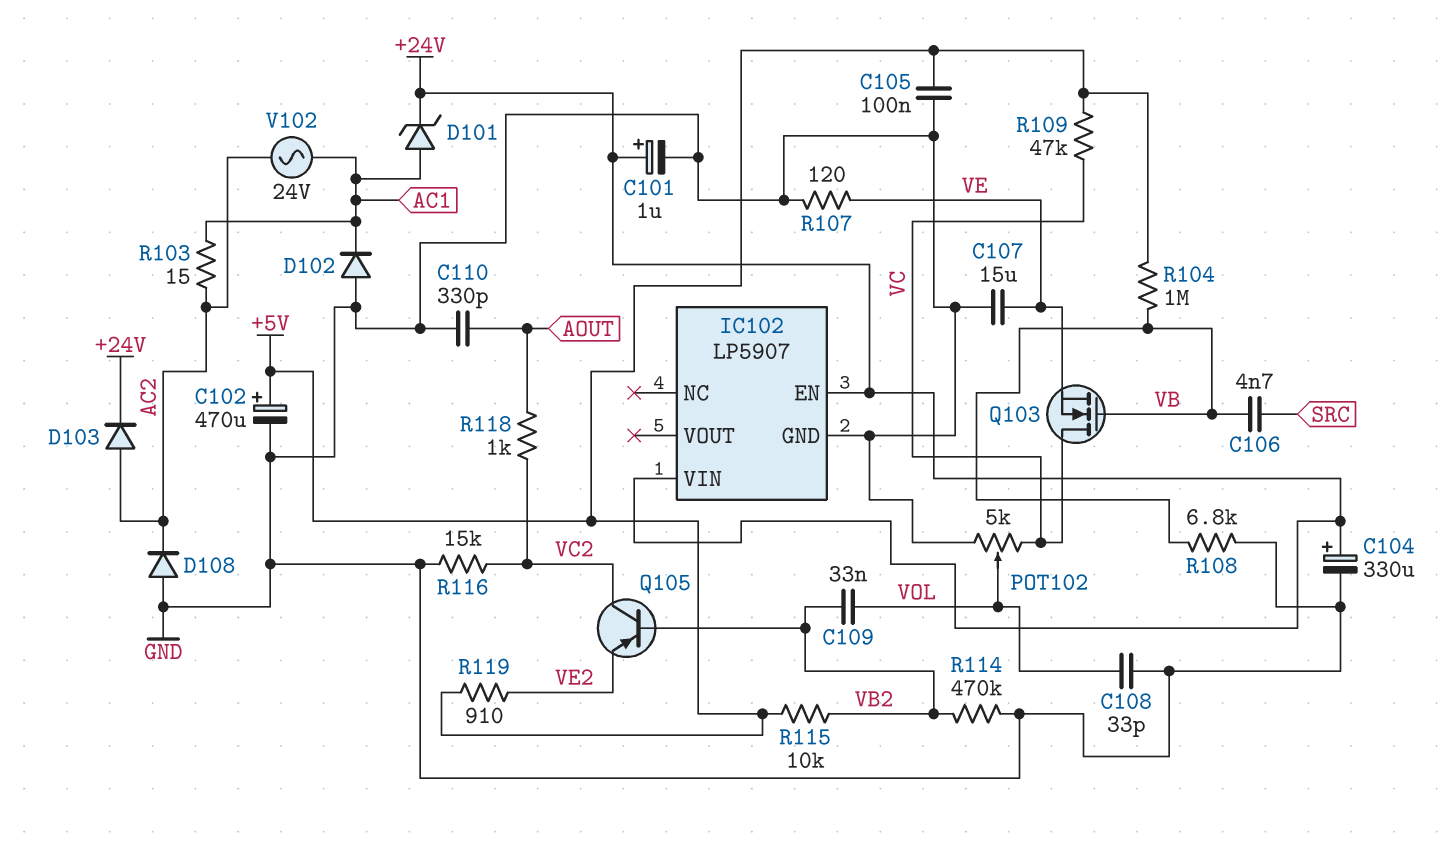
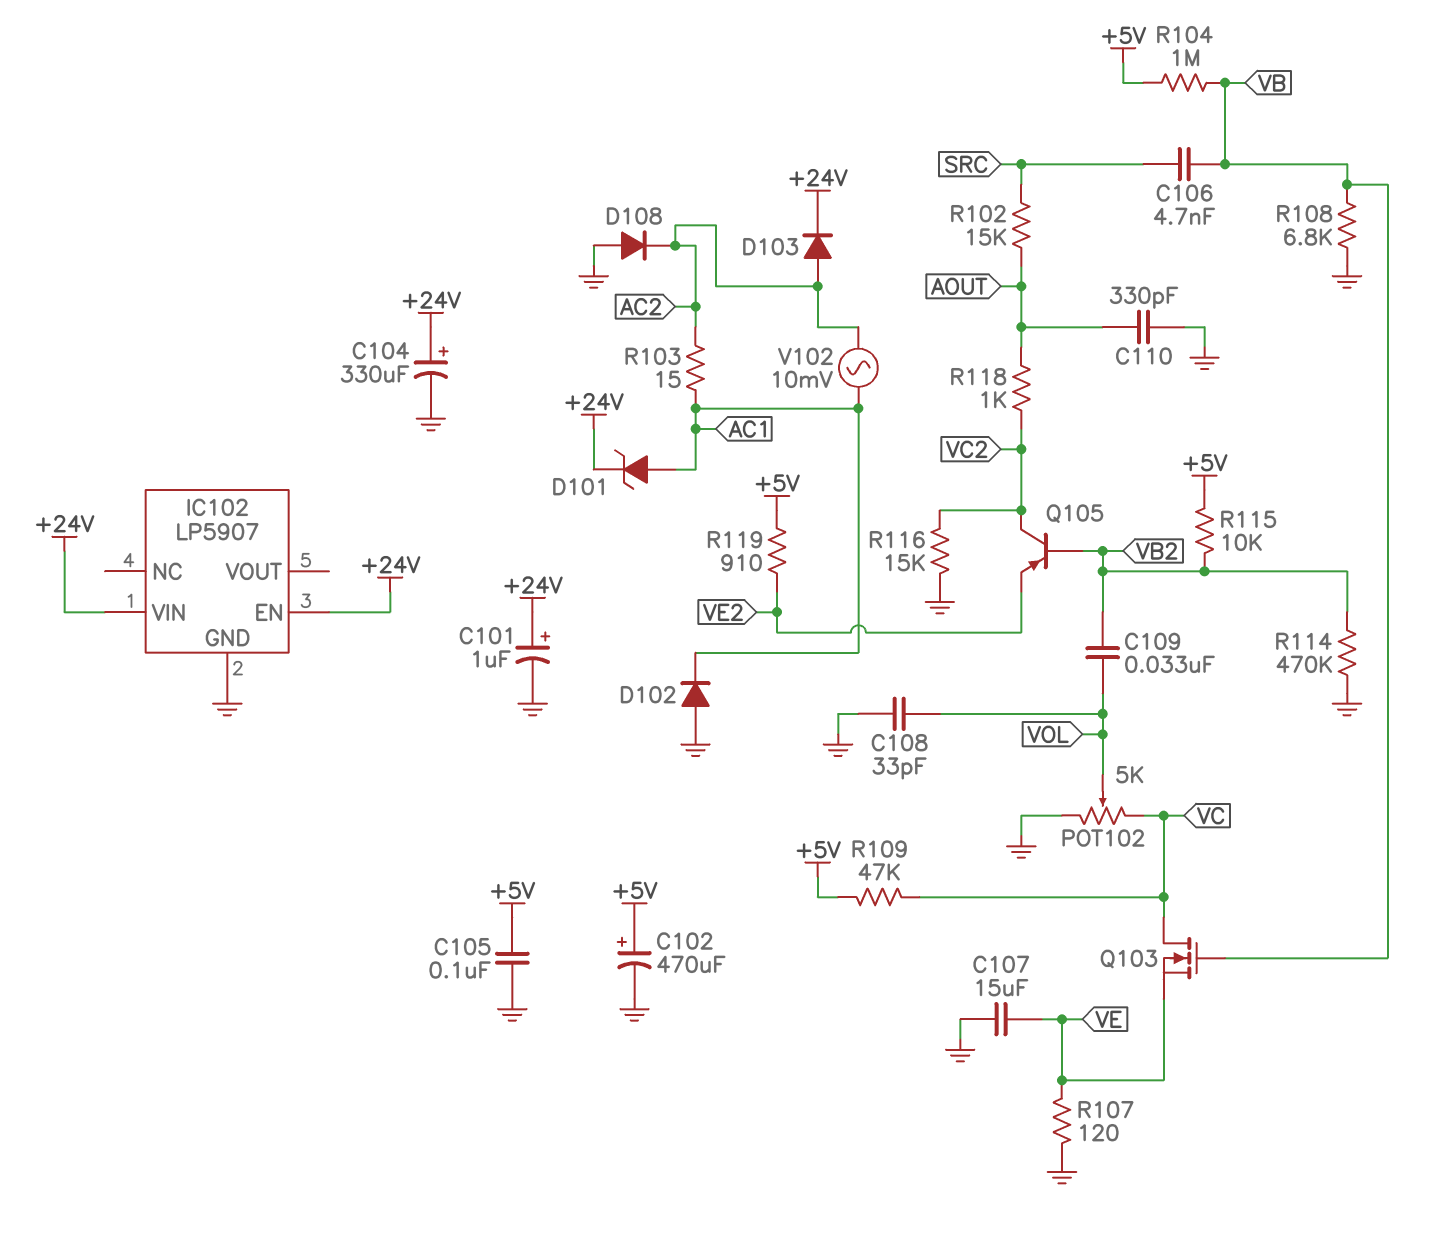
R102: none -> 15k (AOUT, SRC)
V102: AC 24V (AC1, AC2) -> AC 10mV (AC1, AC2)

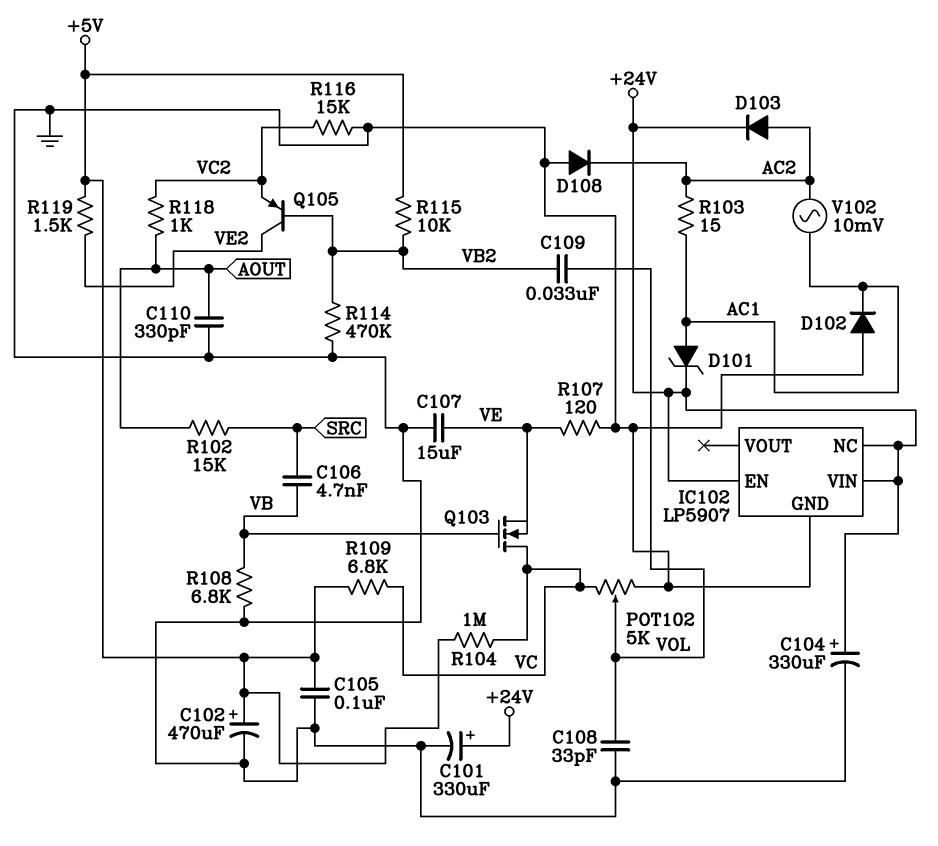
C101: 1uF (plus +24V, minus GND) -> 330uF (plus +24V, minus GND)
IC102 pin NC: none -> +24V
Q105: PNP (B VB2, C VC2, E VE2) -> PNP (B VB2, C VE2, E VC2)
R104: 1M (+5V, VB) -> 1M (+5V, VC)
R109: 47k (+5V, VC) -> 6.8k (+5V, VC)
R119: 910 (+5V, VE2) -> 1.5k (+5V, VE2)

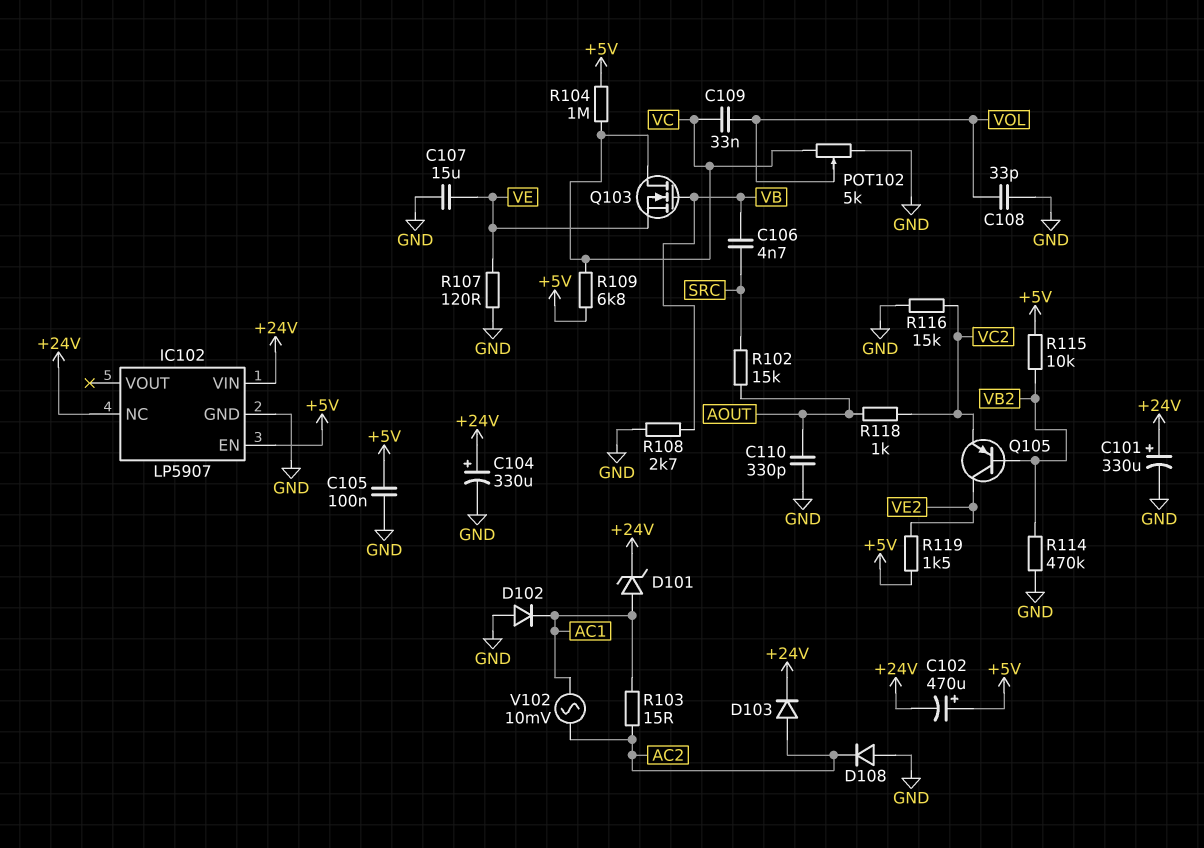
C102: 470uF (plus +5V, minus GND) -> 470uF (plus +5V, minus +24V)
C109: 33nF (VB2, VOL) -> 33nF (VC, VOL)
IC102 pin EN: +24V -> +5V
R108: 6.8k (GND, VB) -> 2.7k (GND, VB)

